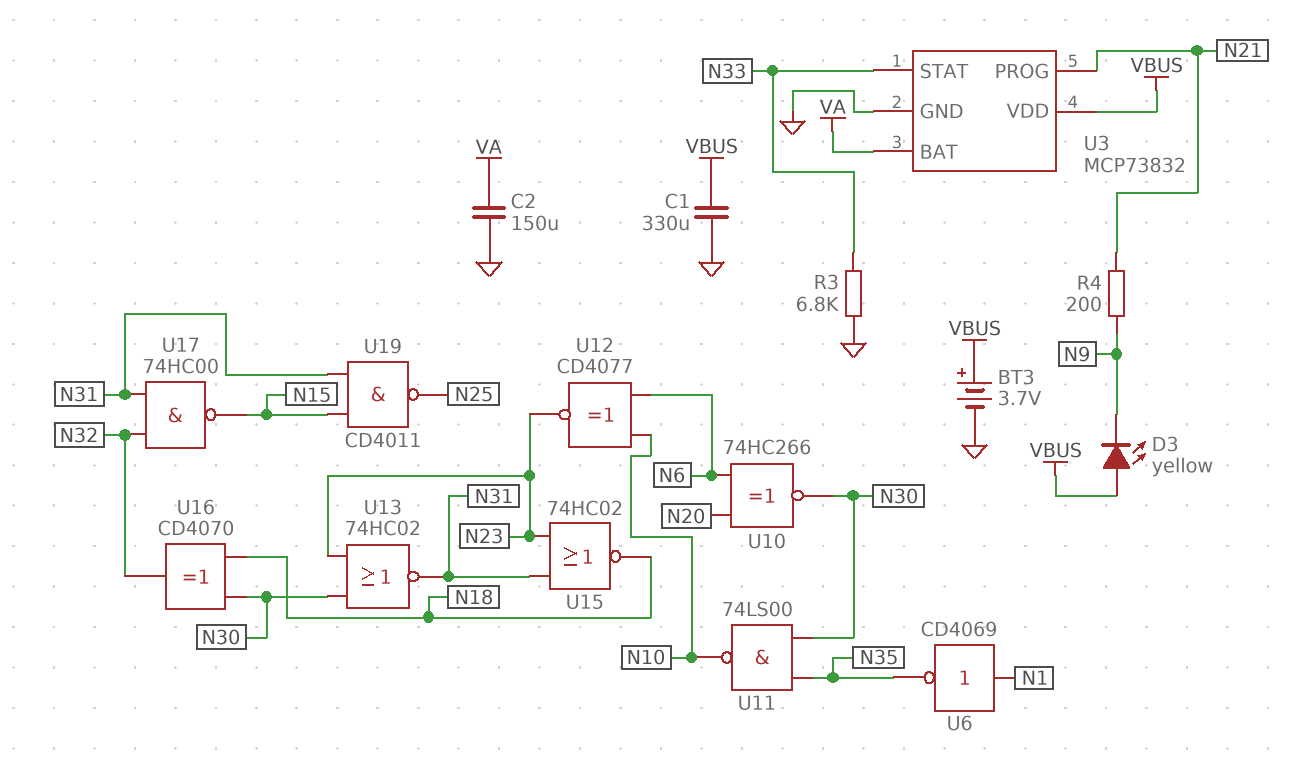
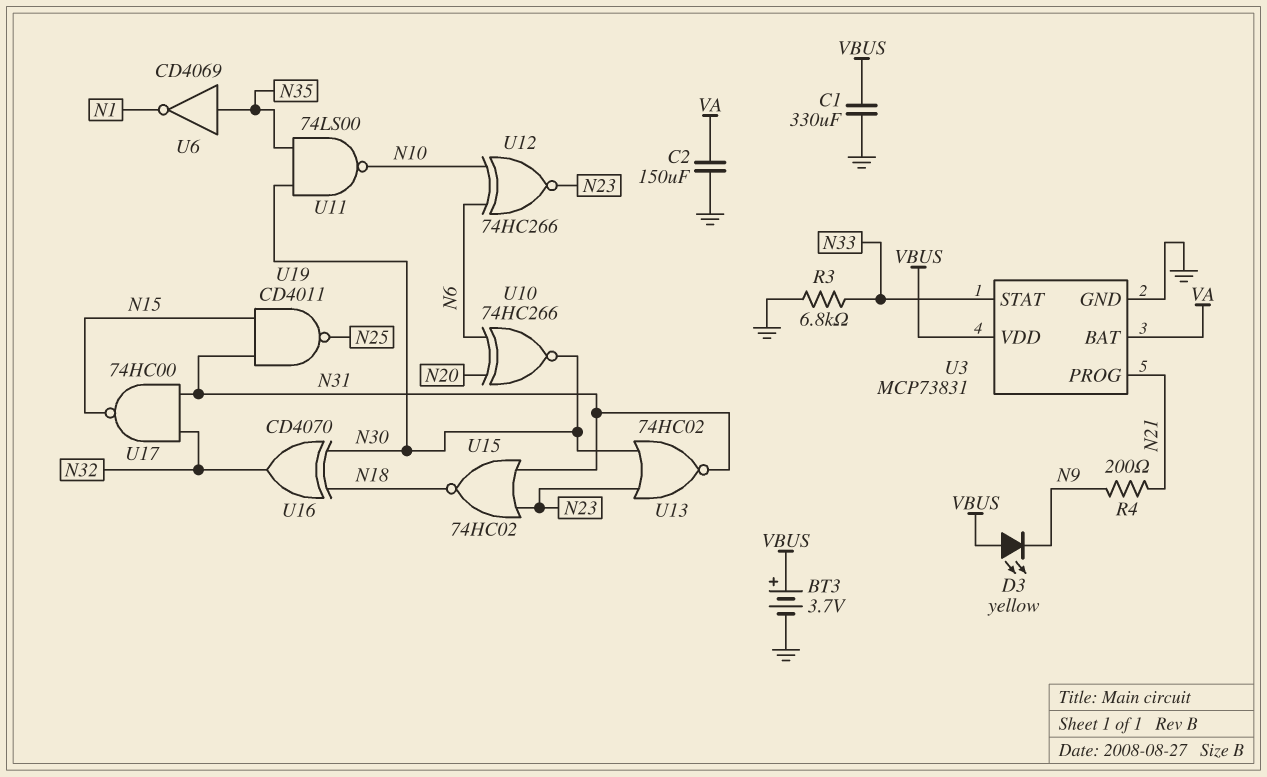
U3: MCP73832 -> MCP73831
U6: NOT CD4069 (in N1, out N35) -> NOT CD4069 (in N35, out N1)
U12: XNOR CD4077 (in N6, in N10, out N23) -> XNOR 74HC266 (in N6, in N10, out N23)

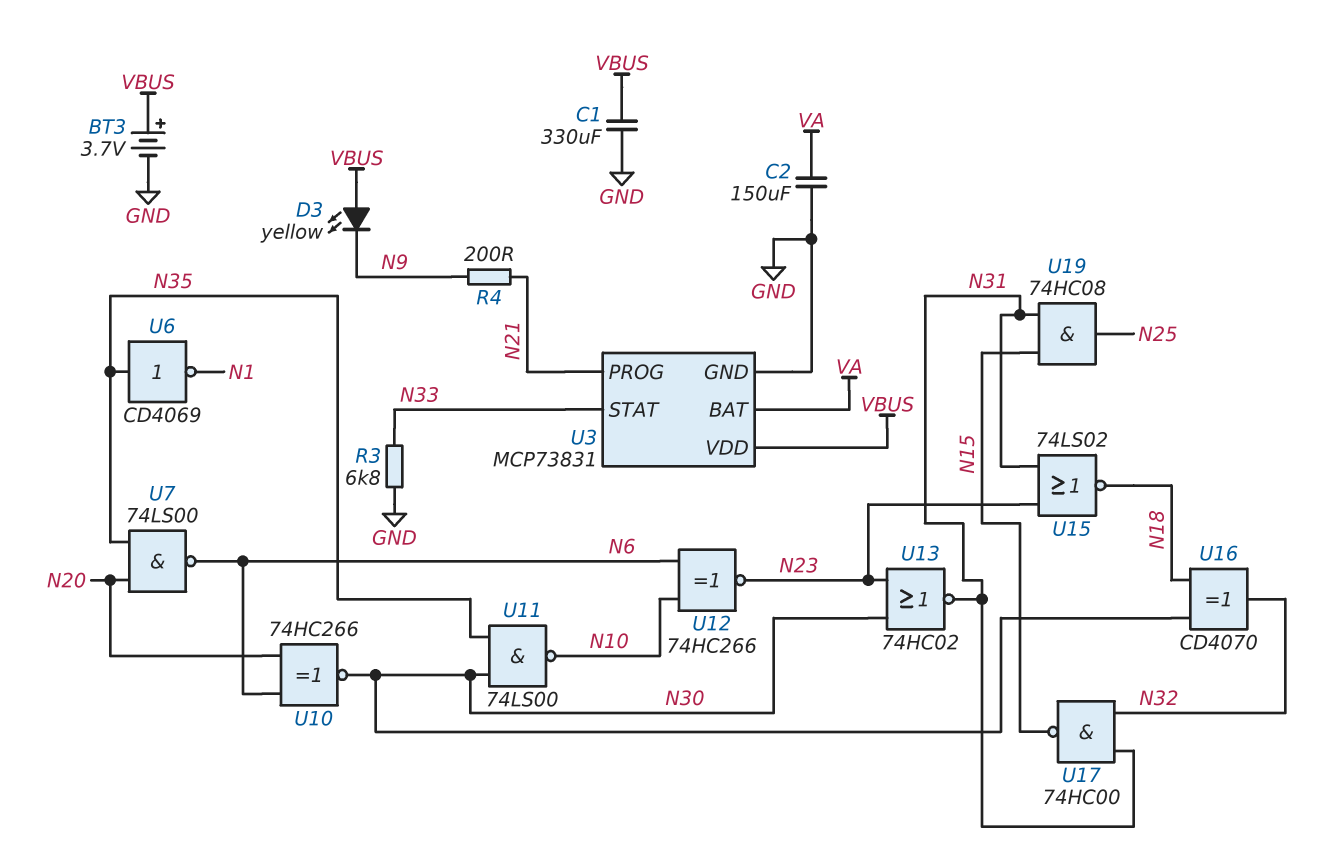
U7: none -> NAND 74LS00 (in N20, in N35, out N6)
U15: NOR 74HC02 (in N23, in N31, out N18) -> NOR 74LS02 (in N23, in N31, out N18)
U19: NAND CD4011 (in N15, in N31, out N25) -> AND 74HC08 (in N15, in N31, out N25)

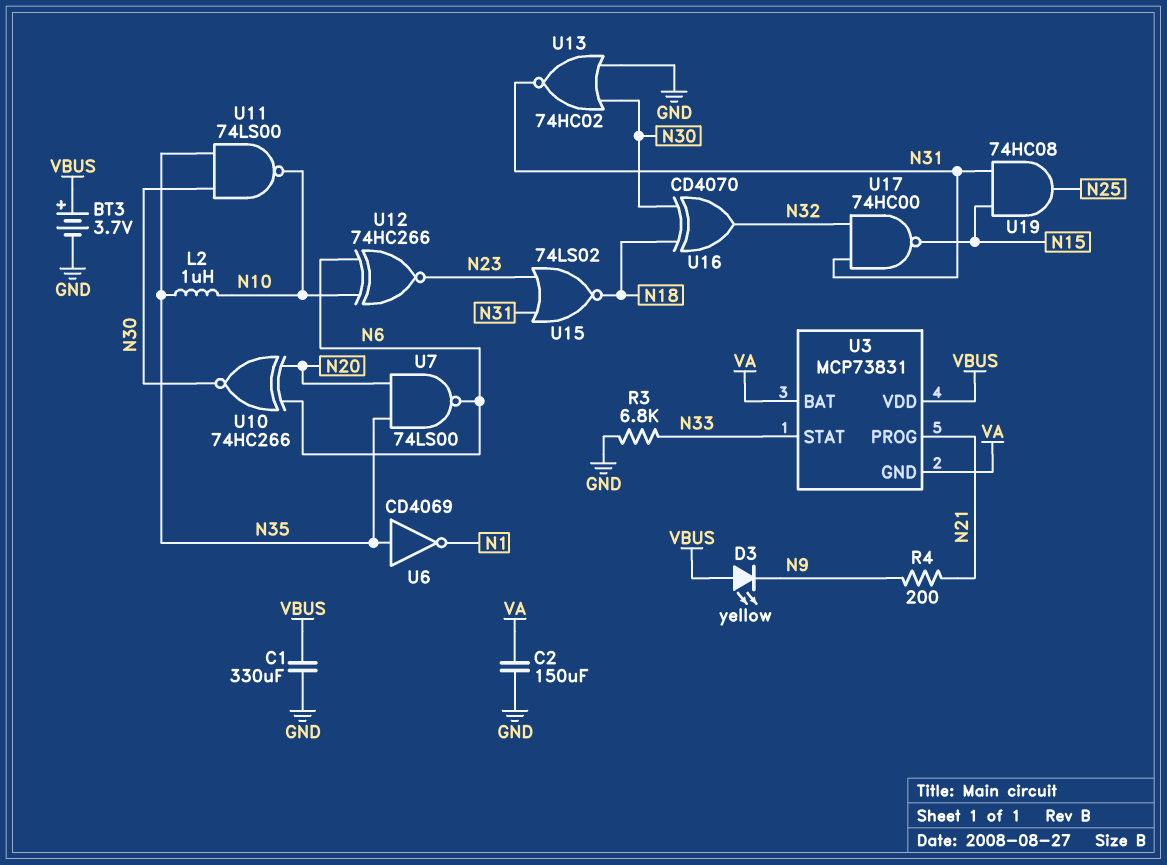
L2: none -> 1uH (N10, N35)
U3 pin GND: GND -> VA
U13: NOR 74HC02 (in N23, in N30, out N31) -> NOR 74HC02 (in GND, in N30, out N31)

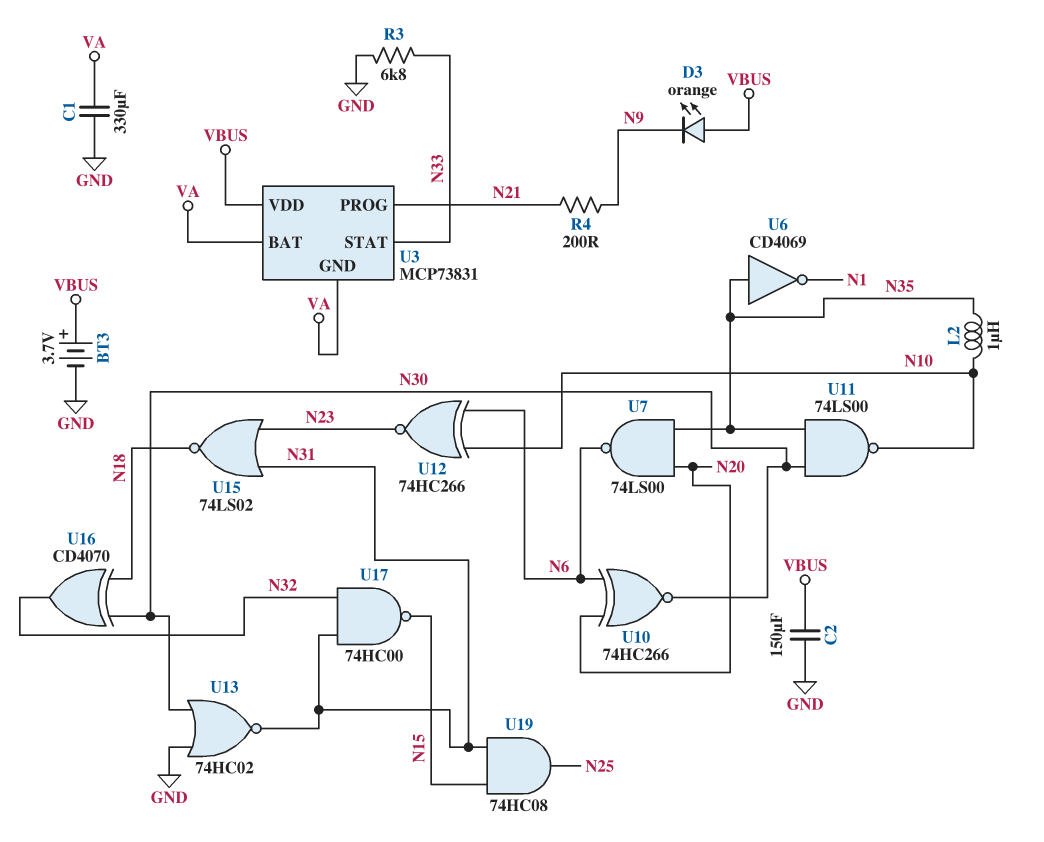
C1: 330uF (GND, VBUS) -> 330uF (GND, VA)
C2: 150uF (GND, VA) -> 150uF (GND, VBUS)
D3: LED yellow (A VBUS, K N9) -> LED orange (A VBUS, K N9)

